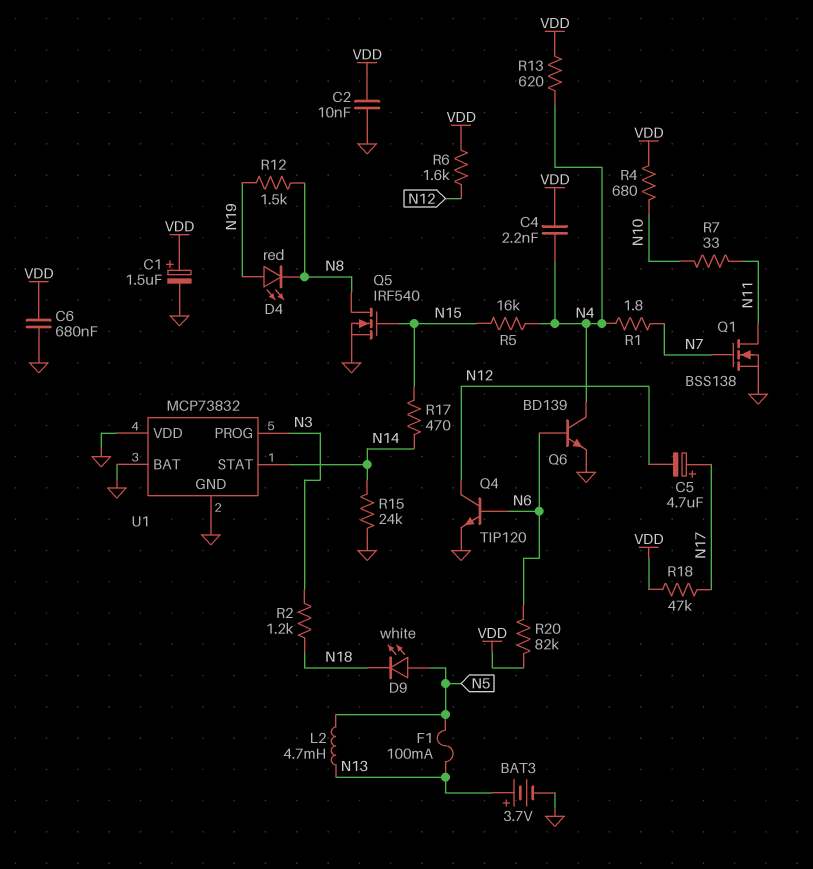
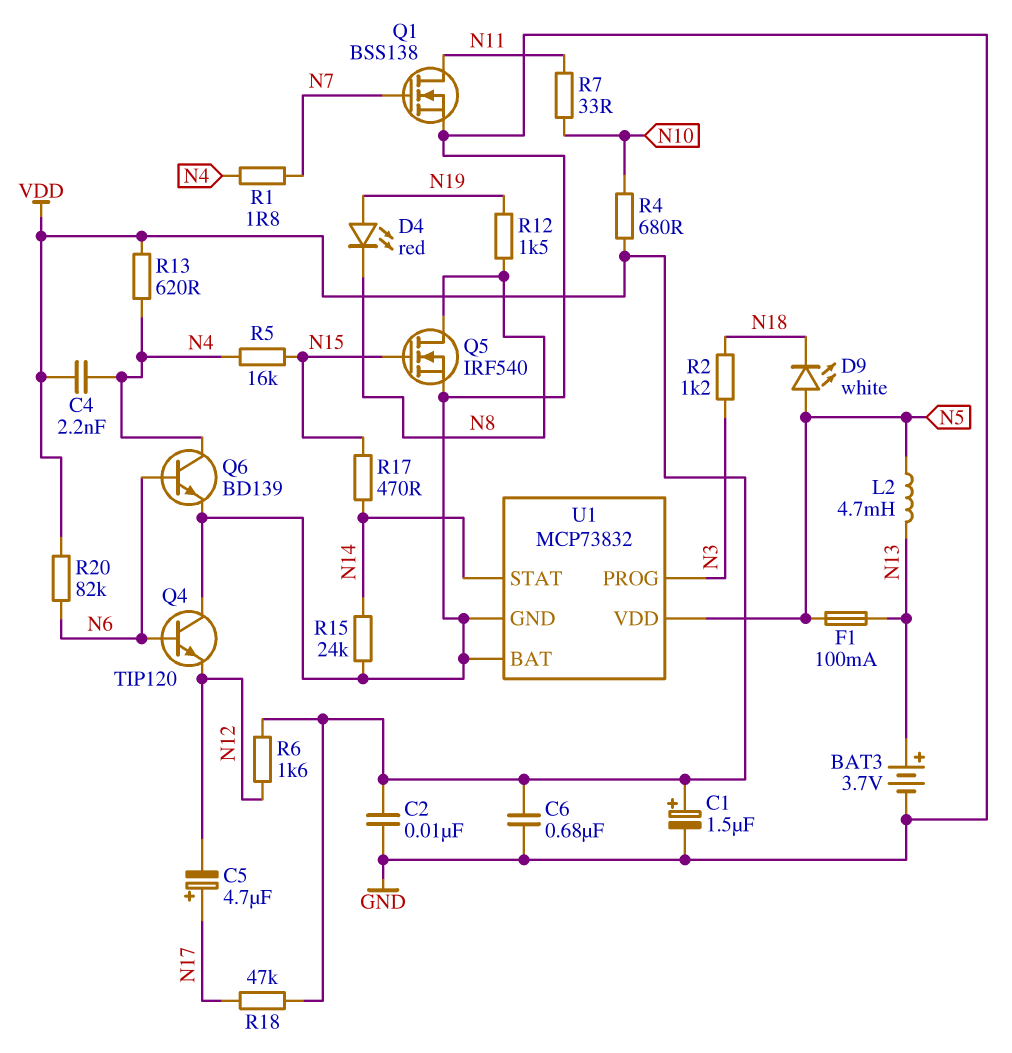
Q4: NPN TIP120 (B N6, C N12, E GND) -> NPN TIP120 (B N6, C GND, E N12)
U1 pin VDD: GND -> N5

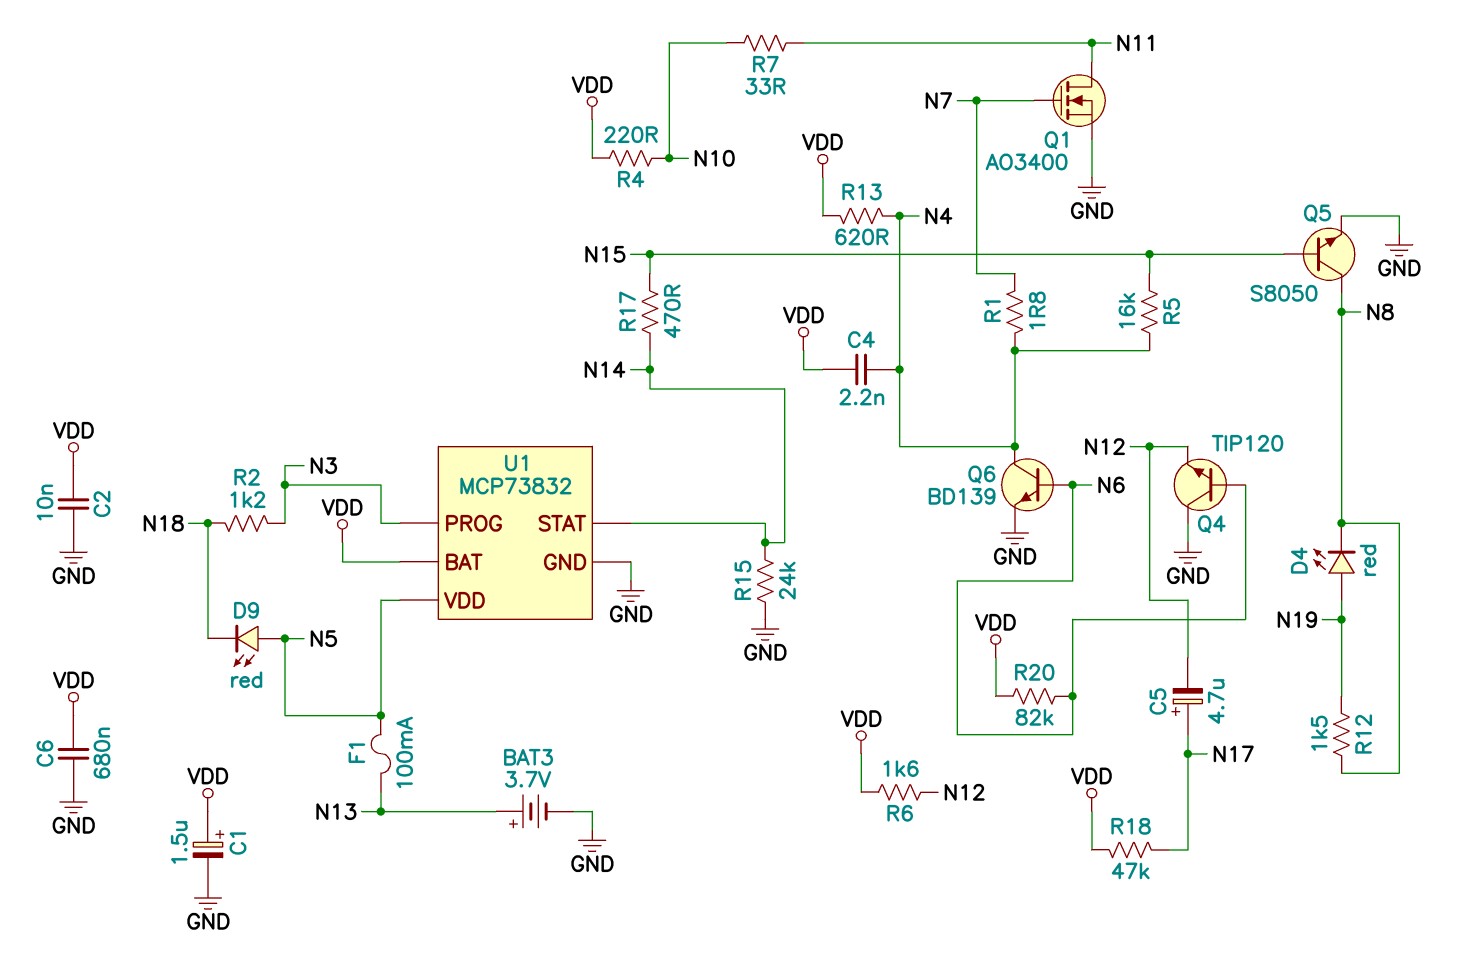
D9: LED white (A N5, K N18) -> LED red (A N5, K N18)
L2: 4.7mH (N5, N13) -> none
Q1: NMOS BSS138 (G N7, D N11, S GND) -> NMOS AO3400 (G N7, D N11, S GND)
Q5: NMOS IRF540 (G N15, D N8, S GND) -> NPN S8050 (B N15, C N8, E GND)
R4: 680 (N10, VDD) -> 220 (N10, VDD)
U1 pin BAT: GND -> VDD

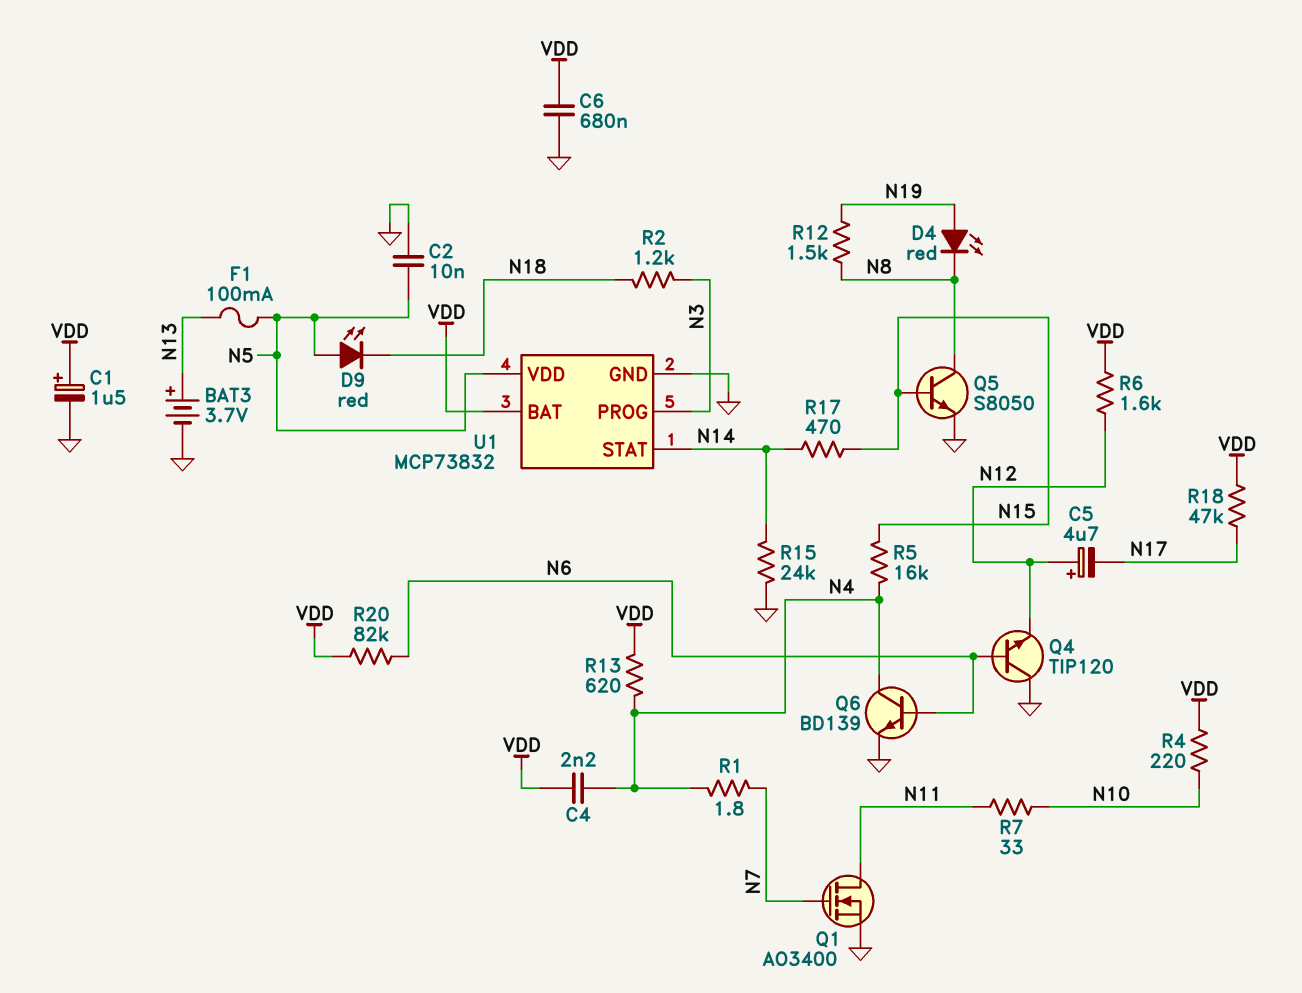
C2: 10nF (GND, VDD) -> 10nF (GND, N5)
C5: 4.7uF (plus N17, minus N12) -> 4.7uF (plus N12, minus N17)

